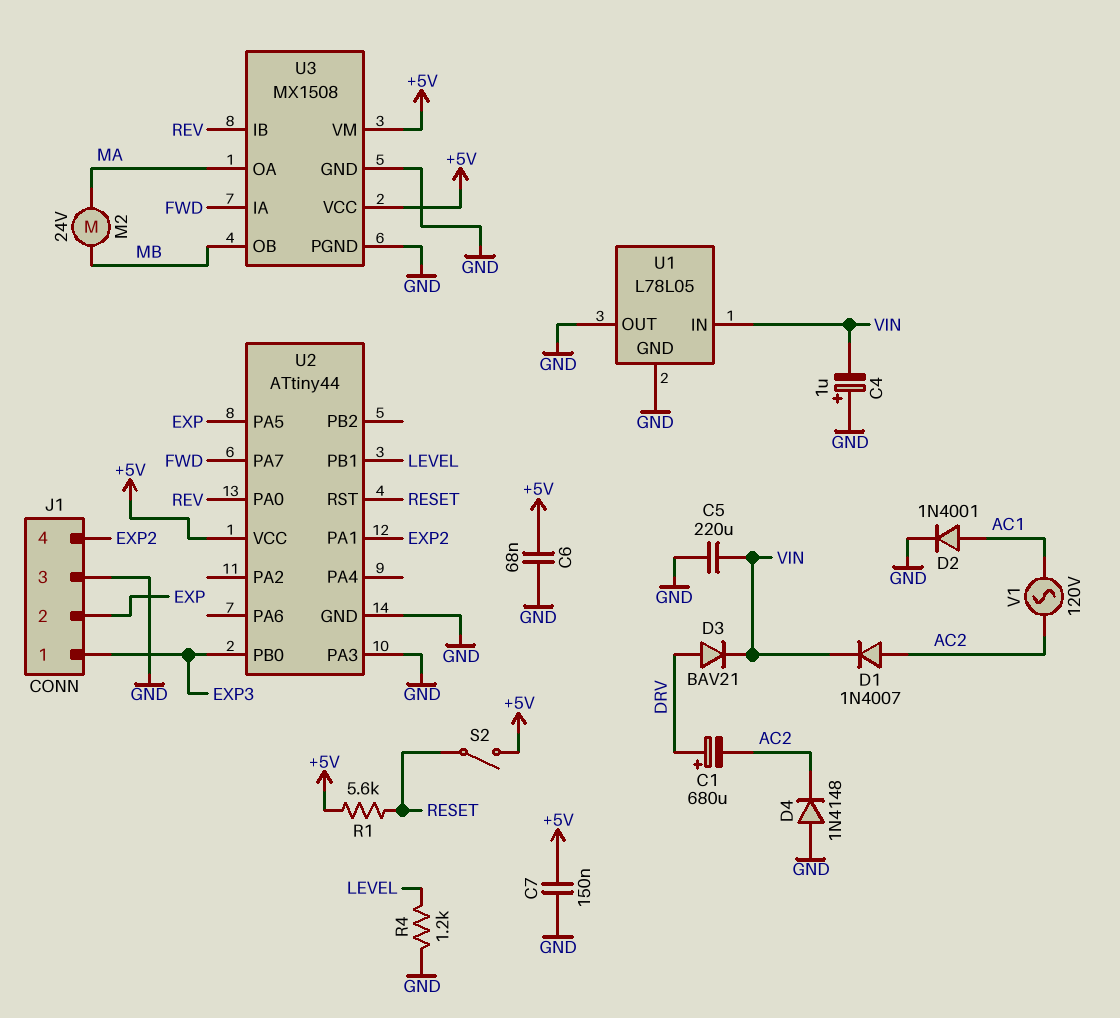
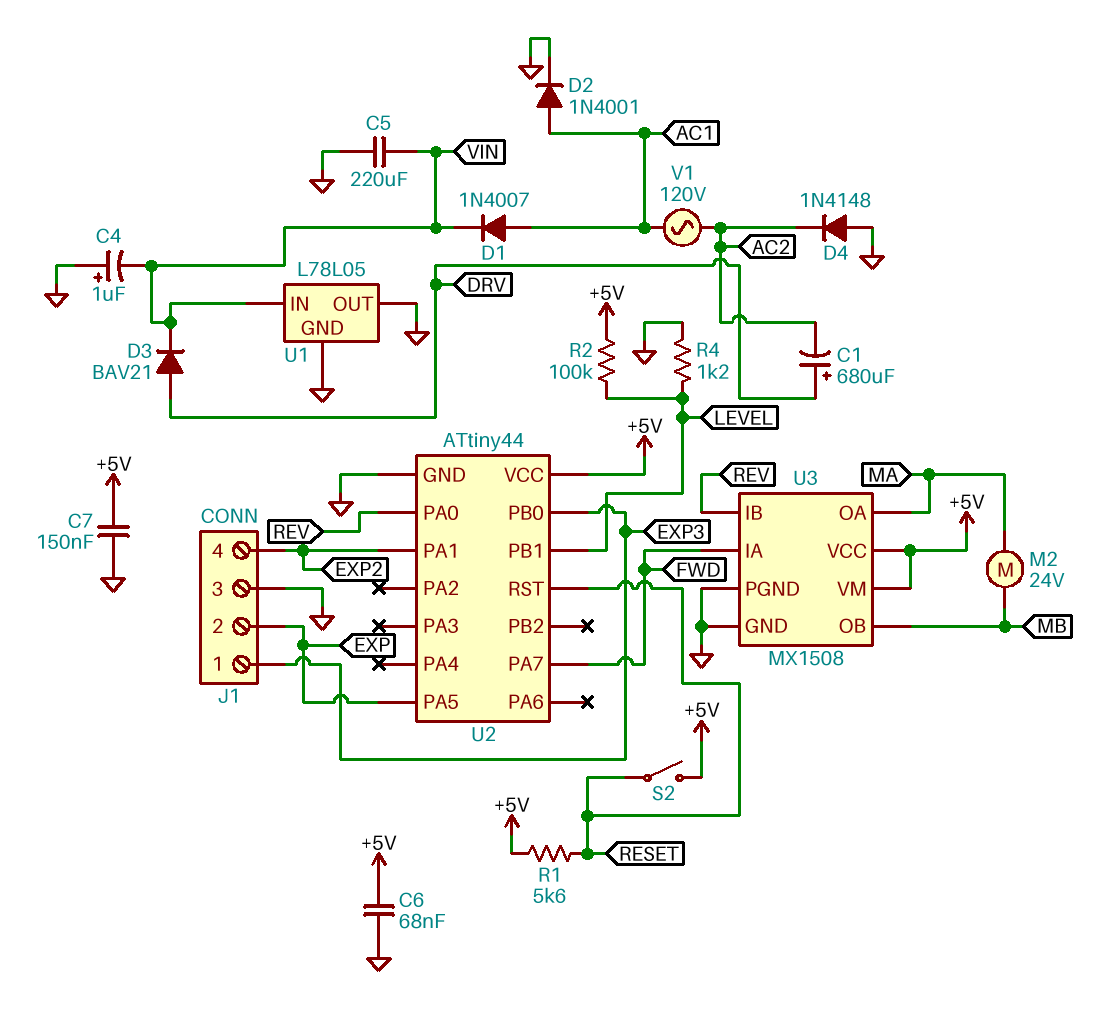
D1: diode 1N4007 (A AC2, K VIN) -> diode 1N4007 (A AC1, K VIN)
R2: none -> 100k (+5V, LEVEL)
U2 pin PA3: GND -> none

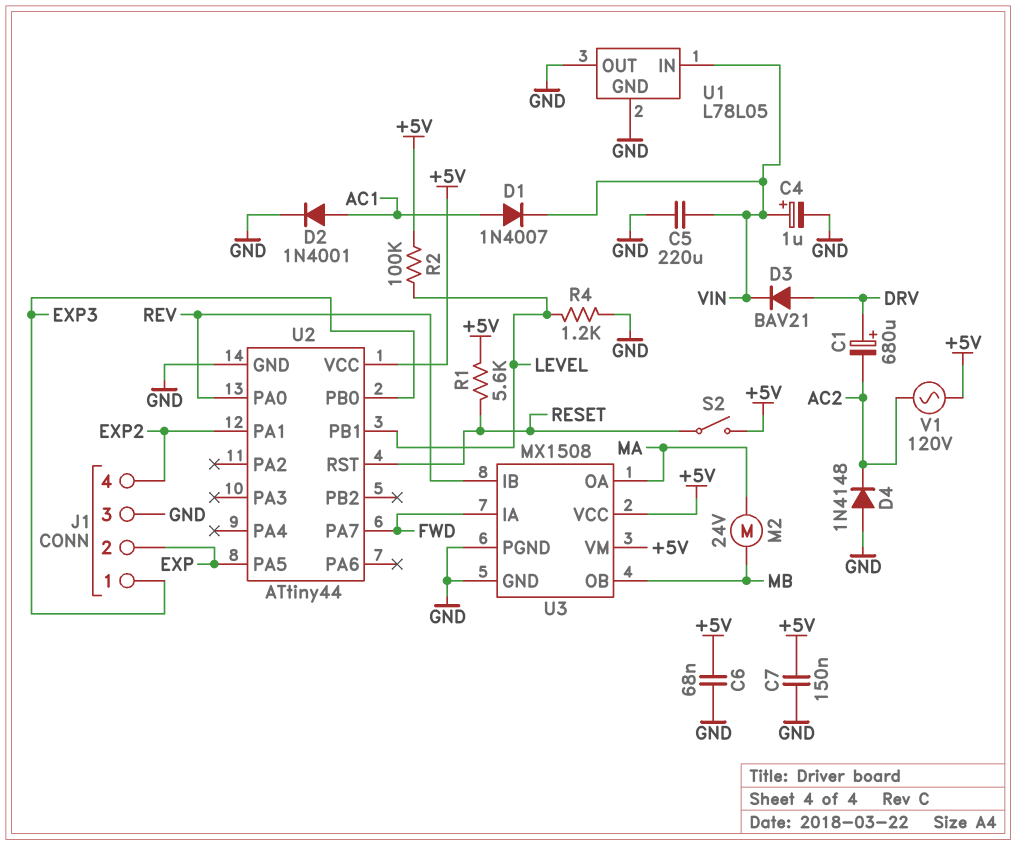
C4: 1uF (plus GND, minus VIN) -> 1uF (plus VIN, minus GND)
V1: AC 120V (AC1, AC2) -> AC 120V (+5V, AC2)

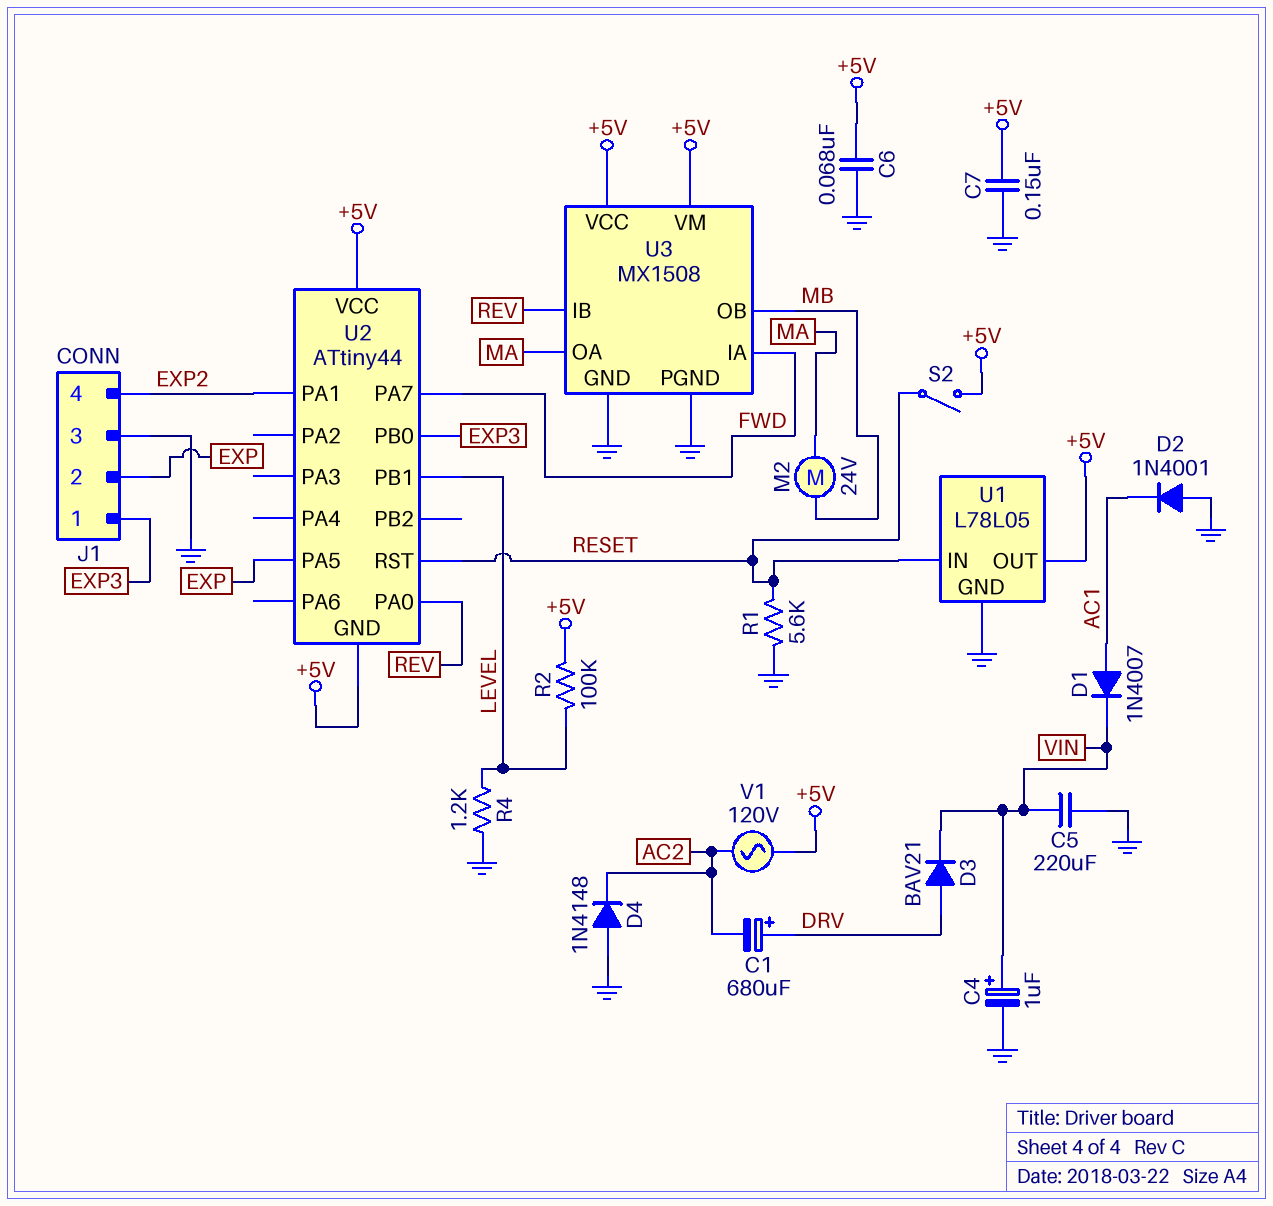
D2: diode 1N4001 (A AC1, K GND) -> diode 1N4001 (A GND, K AC1)
R1: 5.6k (+5V, RESET) -> 5.6k (GND, RESET)
U1 pin IN: VIN -> RESET
U1 pin OUT: GND -> +5V
U2 pin GND: GND -> +5V

